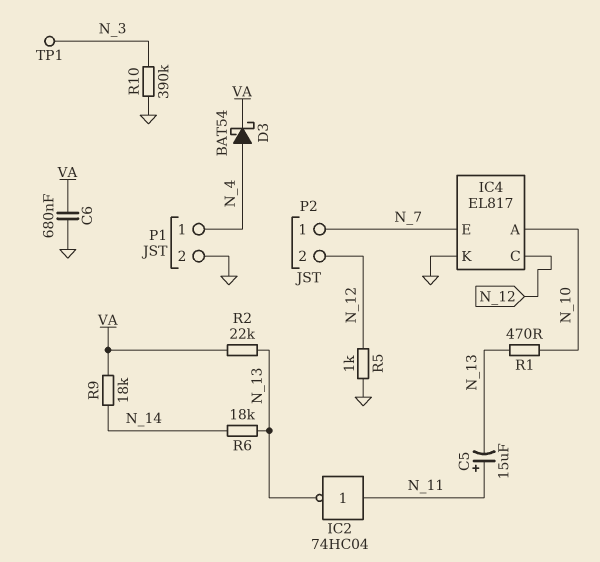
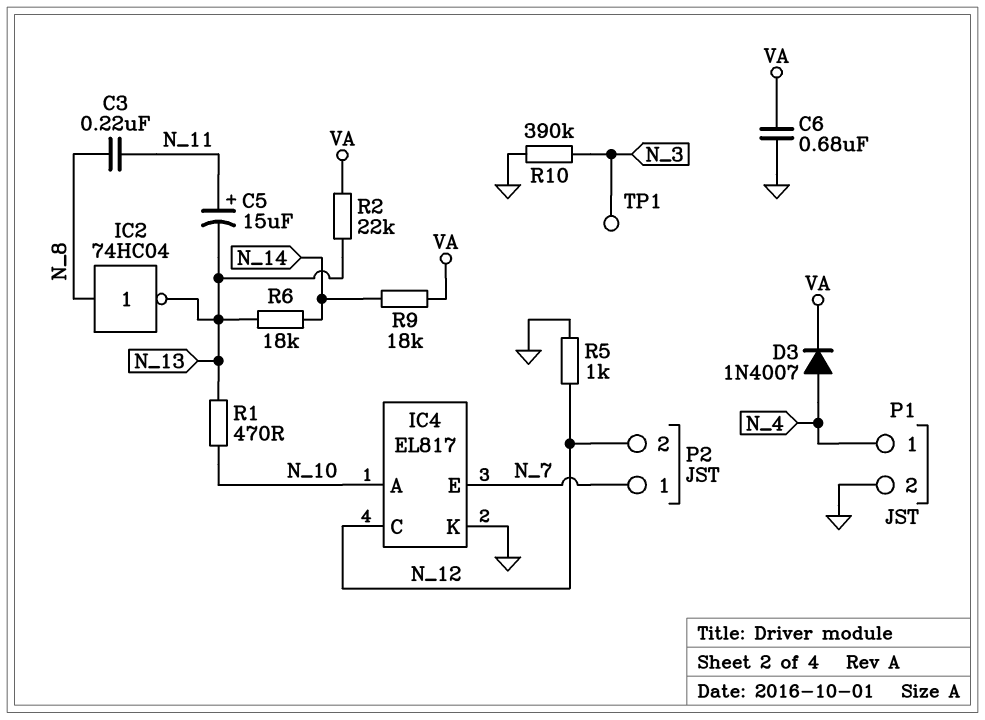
C3: none -> 220nF (N_8, N_11)
D3: schottky BAT54 (A N_4, K VA) -> diode 1N4007 (A N_4, K VA)
IC2: NOT 74HC04 (in N_11, out N_13) -> NOT 74HC04 (in N_8, out N_13)

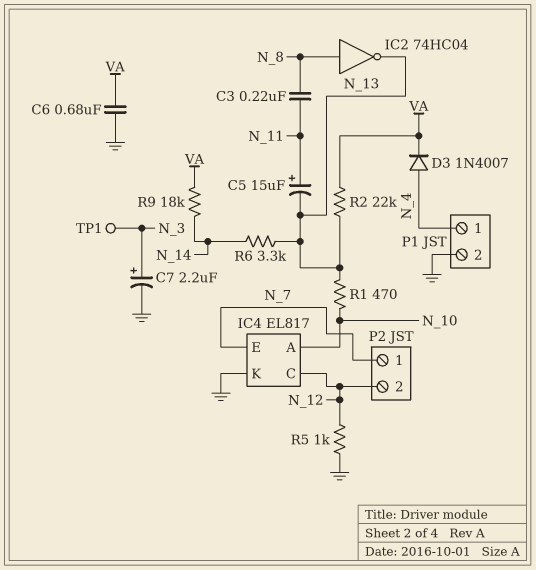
C7: none -> 2.2uF (plus N_3, minus GND)
R6: 18k (N_13, N_14) -> 3.3k (N_13, N_14)
R10: 390k (GND, N_3) -> none

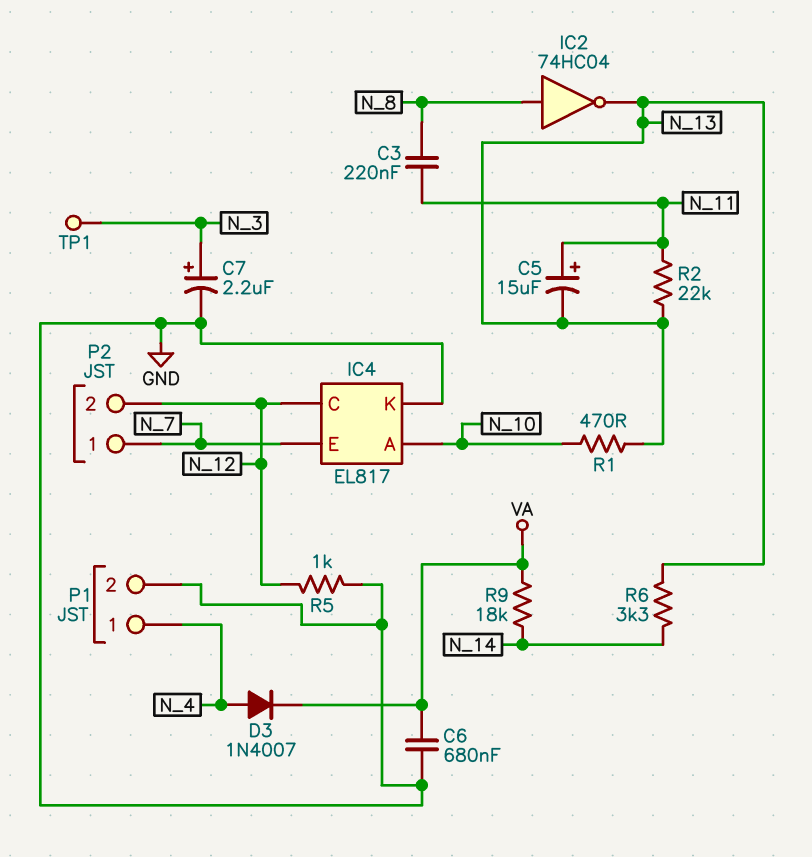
R2: 22k (N_13, VA) -> 22k (N_11, N_13)

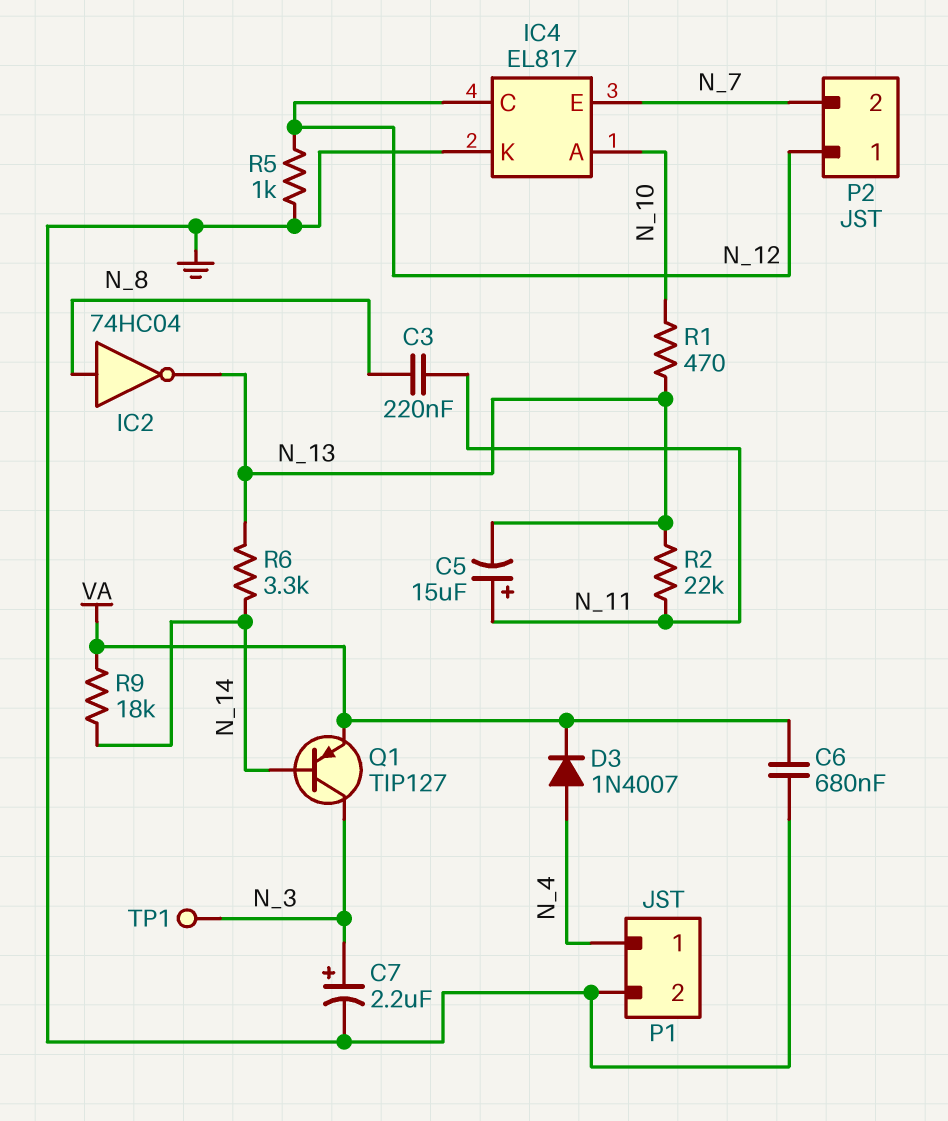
P2 pin 1: N_7 -> N_12
P2 pin 2: N_12 -> N_7
Q1: none -> PNP TIP127 (B N_14, C N_3, E VA)

